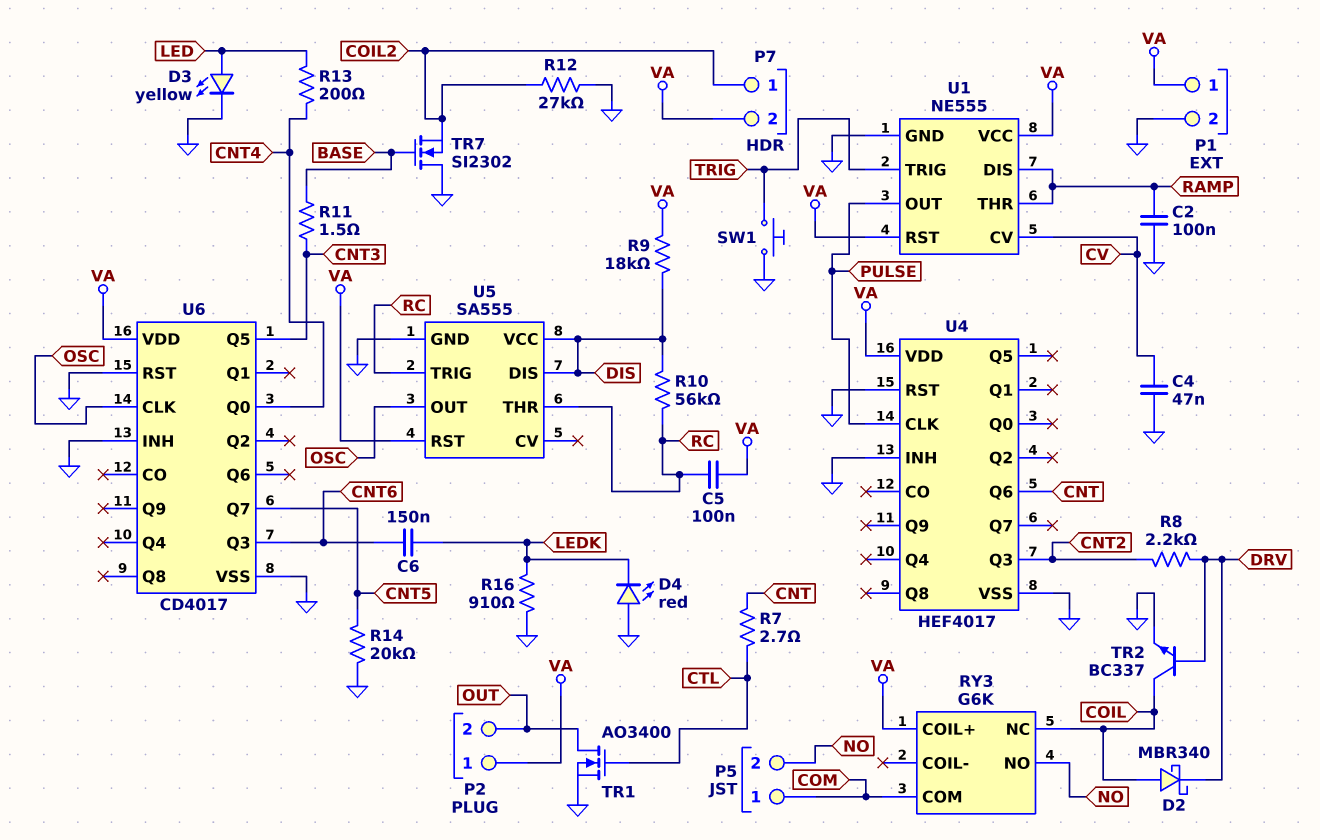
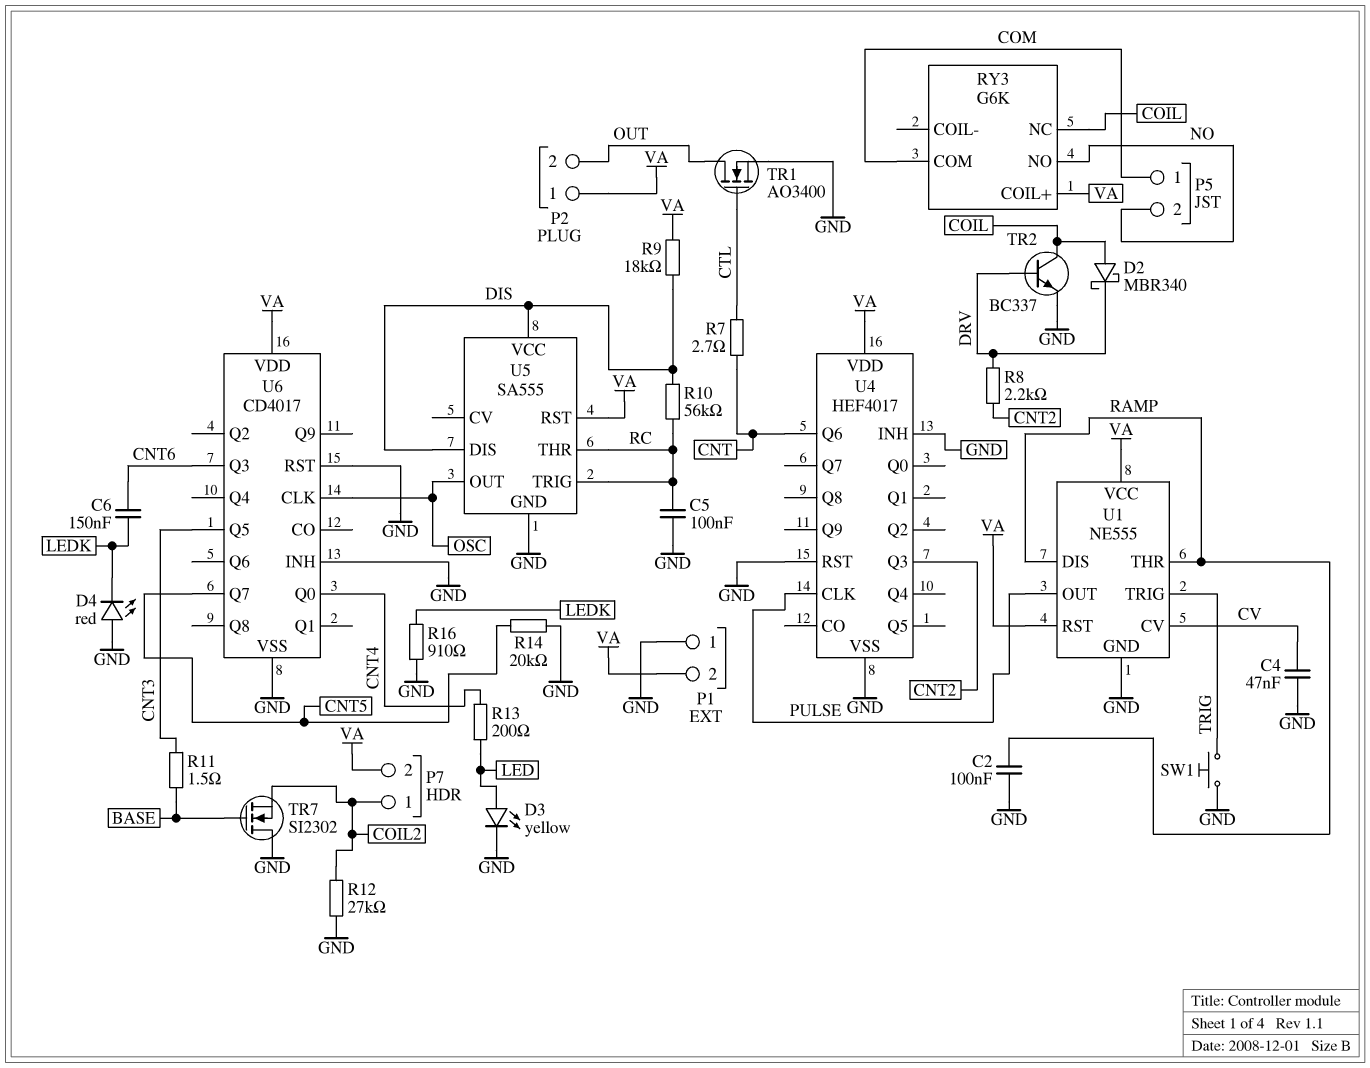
C5: 100nF (RC, VA) -> 100nF (GND, RC)
P1 pin 1: VA -> GND
P1 pin 2: GND -> VA

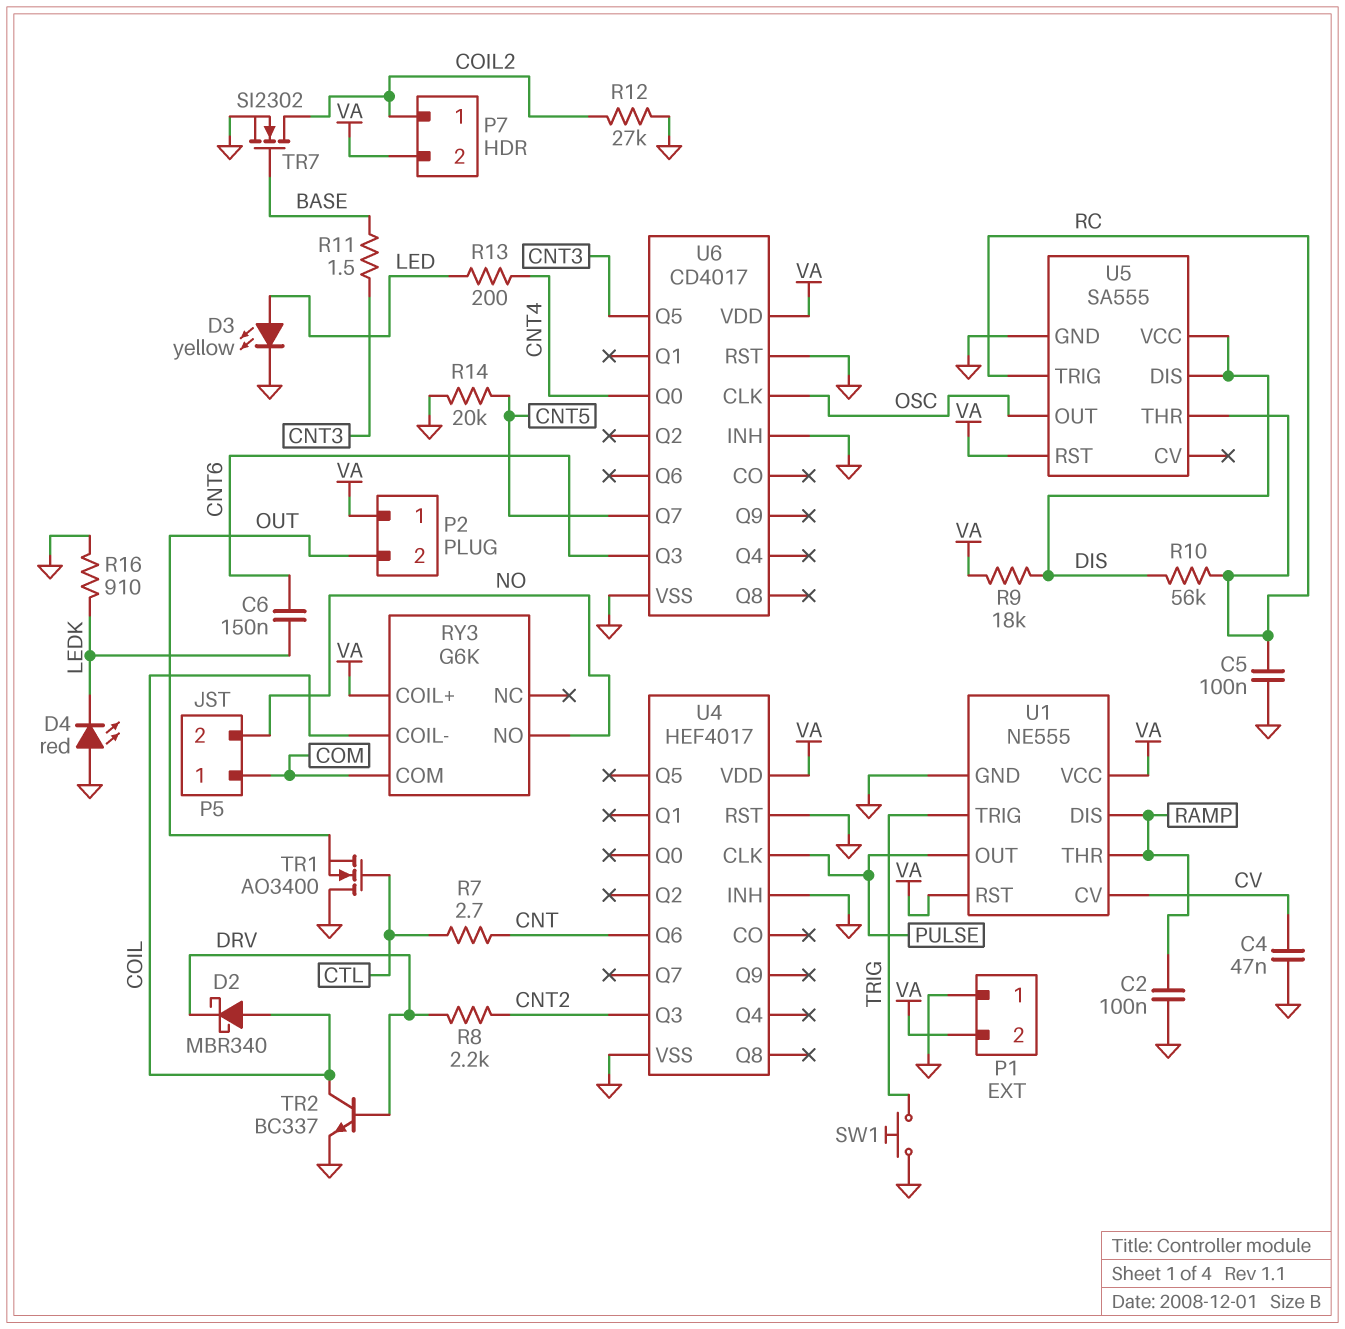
RY3 pin COIL-: none -> COIL
RY3 pin NC: COIL -> none
TR1: NMOS AO3400 (G CTL, D OUT, S GND) -> NMOS AO3400 (G CTL, D GND, S OUT)
TR7: NMOS SI2302 (G BASE, D GND, S COIL2) -> NMOS SI2302 (G BASE, D COIL2, S GND)

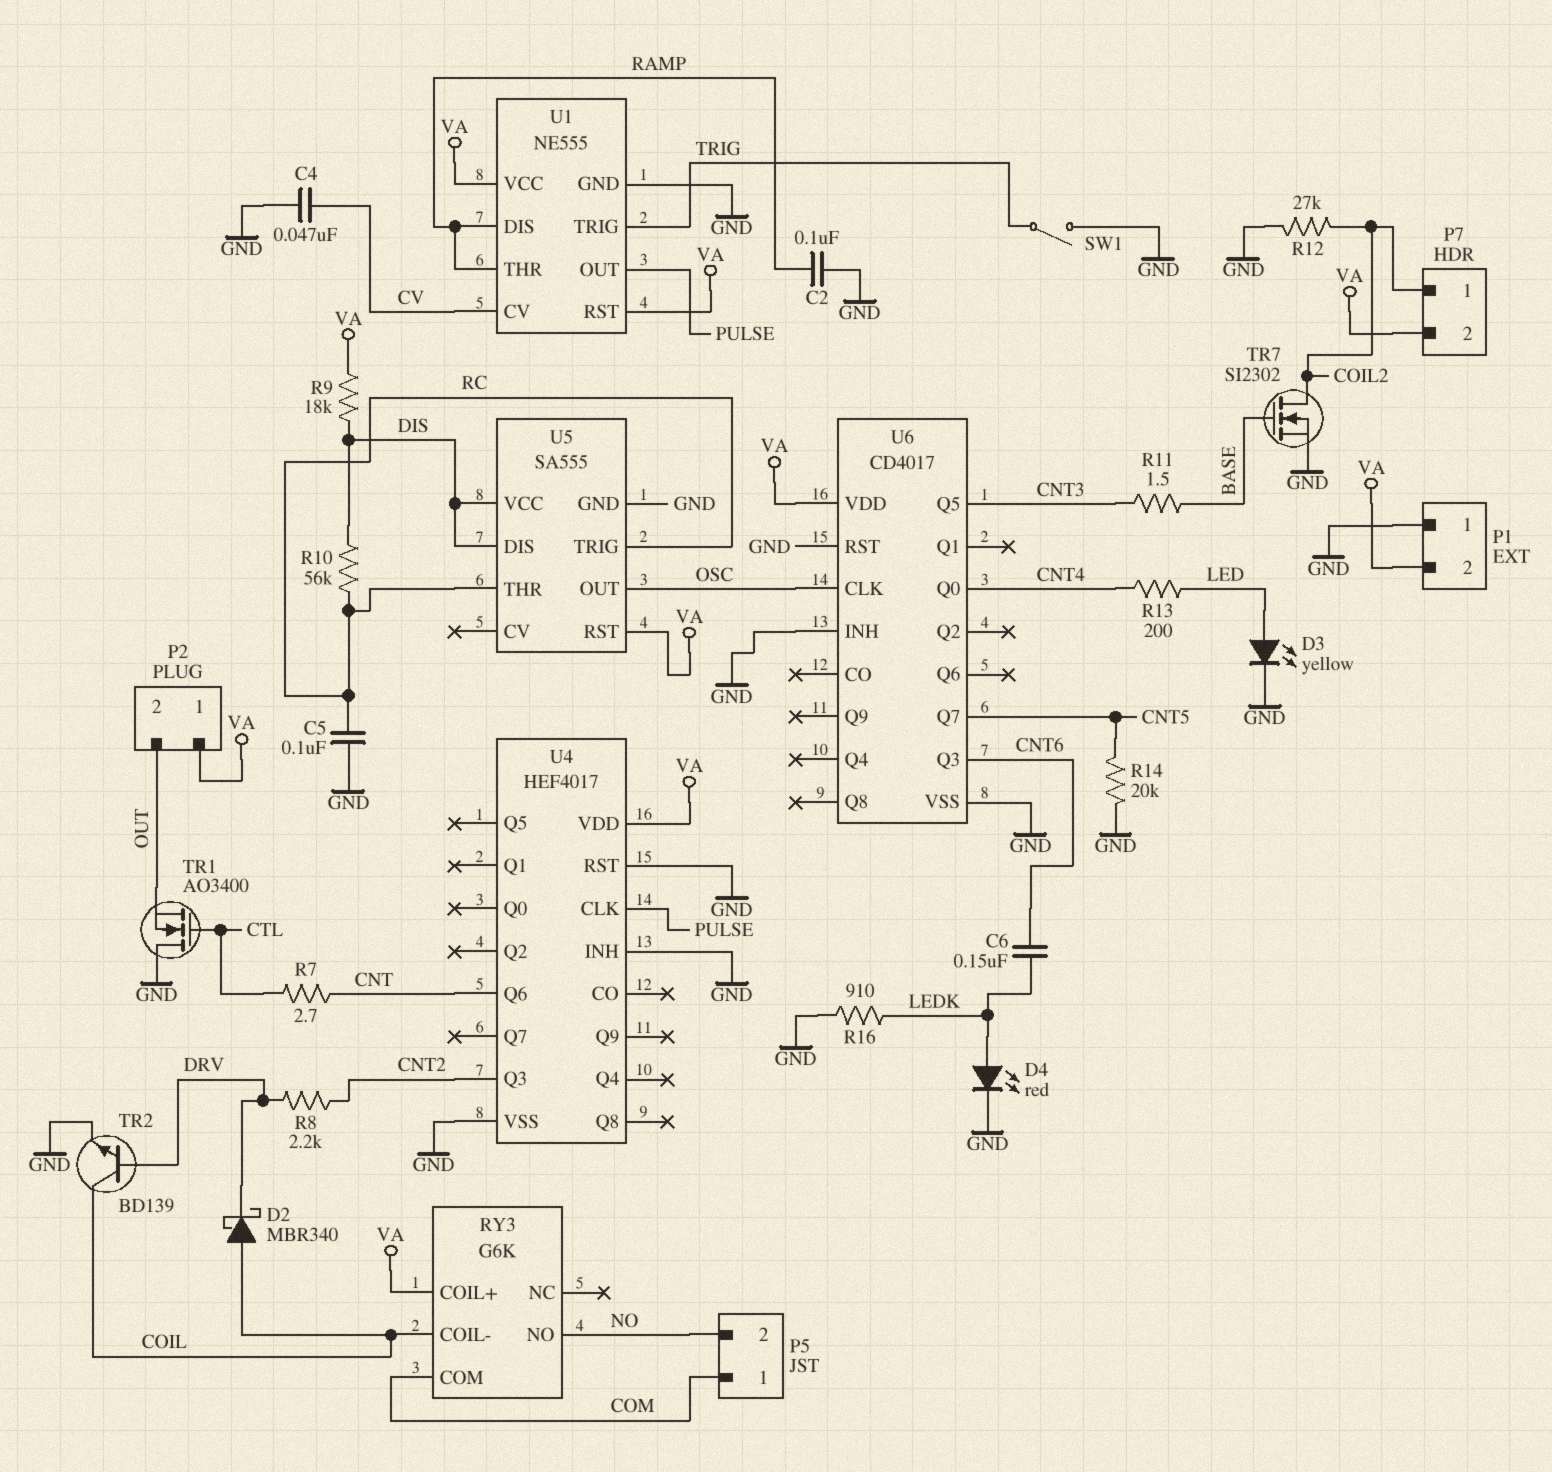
D4: LED red (A GND, K LEDK) -> LED red (A LEDK, K GND)
SW1: button (GND, TRIG) -> switch (GND, TRIG)
TR2: NPN BC337 (B DRV, C COIL, E GND) -> NPN BD139 (B DRV, C COIL, E GND)

